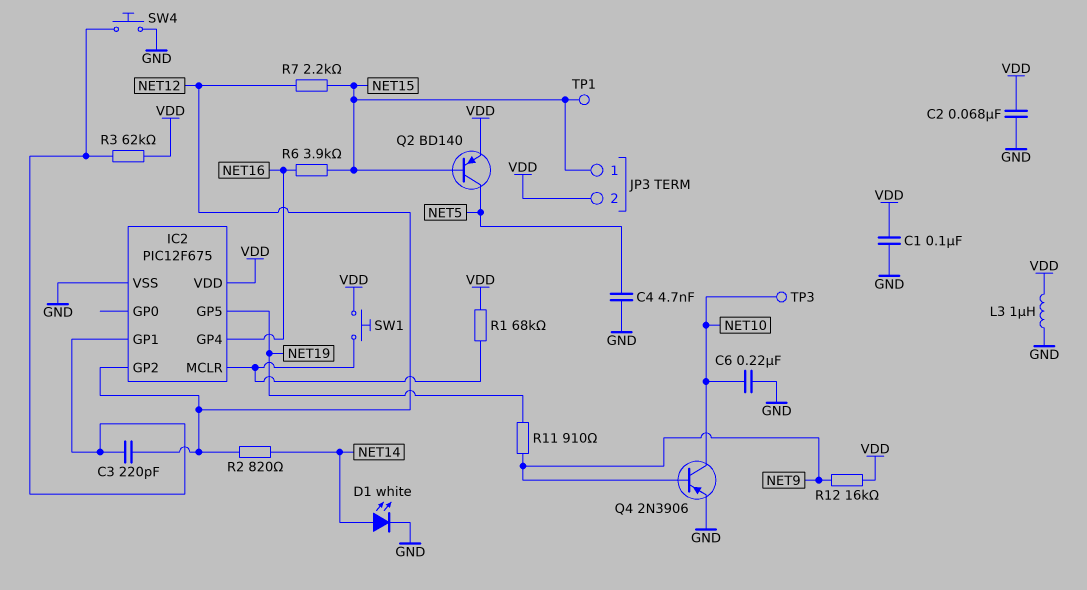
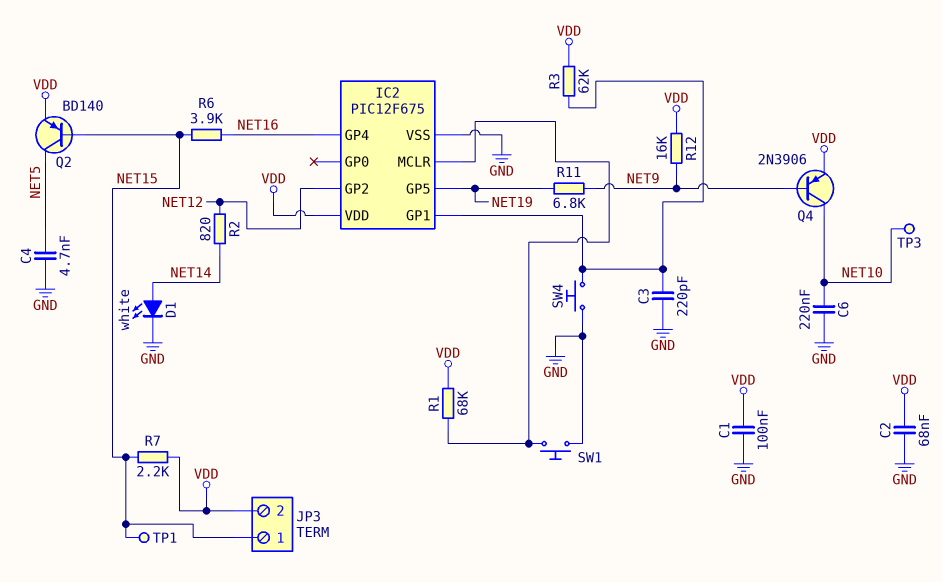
C3: 220pF (IC2/GP1, NET12) -> 220pF (GND, IC2/GP1)
L3: 1uH (GND, VDD) -> none
Q4: PNP 2N3906 (B NET9, C NET10, E GND) -> PNP 2N3906 (B NET9, C NET10, E VDD)
R7: 2.2k (NET12, NET15) -> 2.2k (NET15, VDD)
R11: 910 (NET9, NET19) -> 6.8k (NET9, NET19)
SW1: button (IC2/MCLR, VDD) -> button (GND, IC2/MCLR)

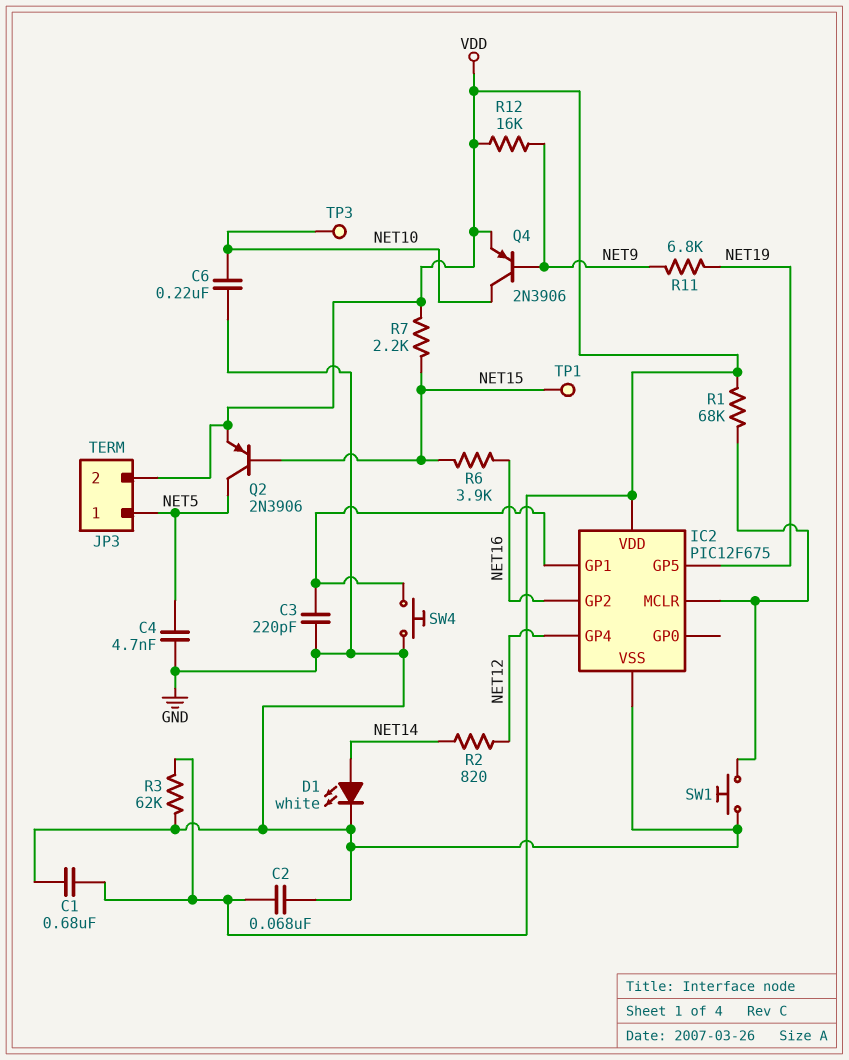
C1: 100nF (GND, VDD) -> 680nF (GND, VDD)
IC2 pin GP2: NET12 -> NET16
IC2 pin GP4: NET16 -> NET12
JP3 pin 1: NET15 -> NET5
Q2: PNP BD140 (B NET15, C NET5, E VDD) -> PNP 2N3906 (B NET15, C NET5, E VDD)
R3: 62k (IC2/GP1, VDD) -> 62k (GND, VDD)

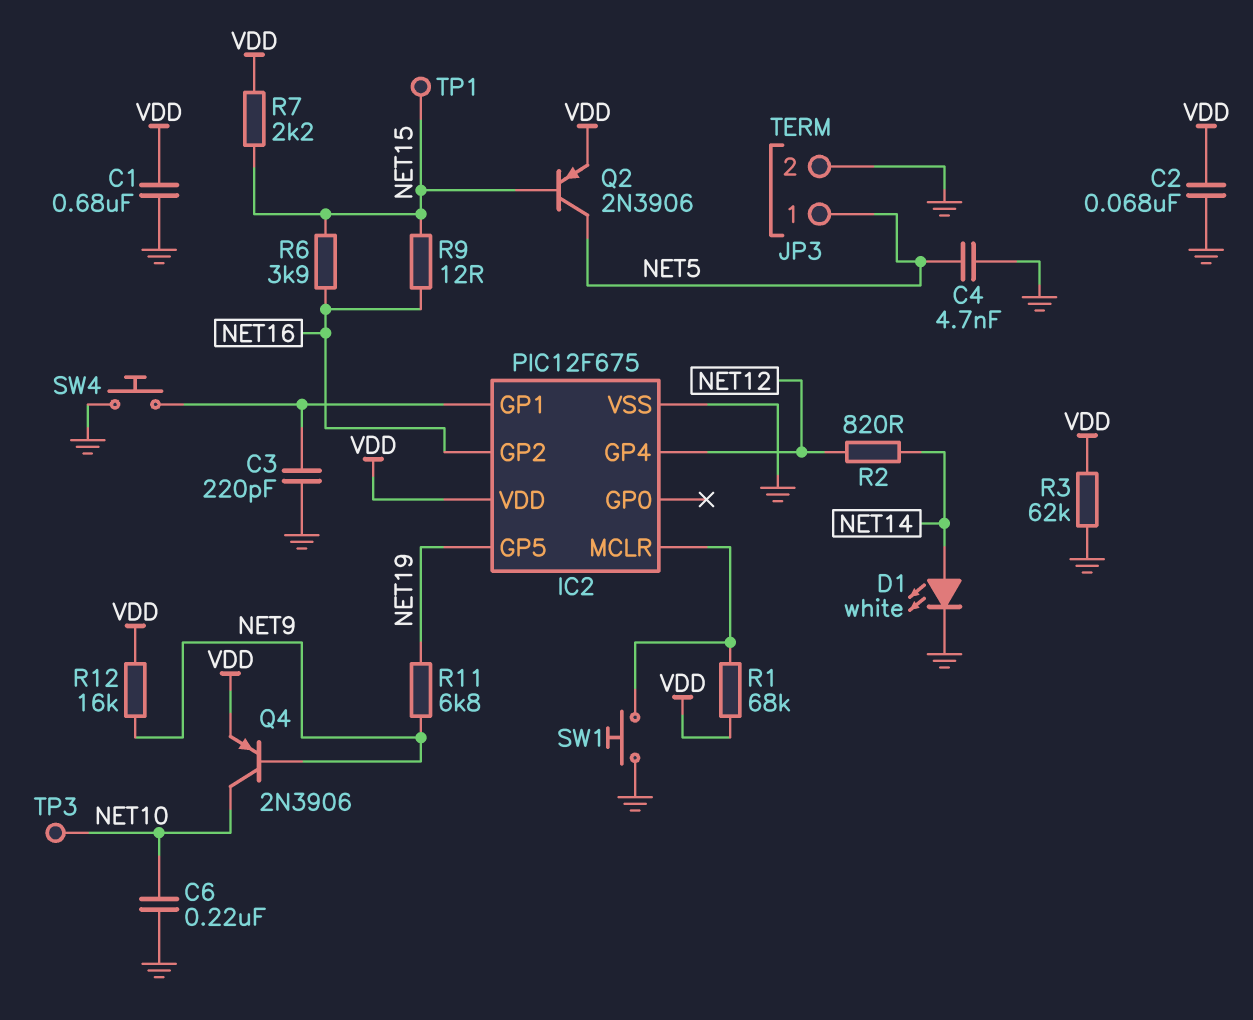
JP3 pin 2: VDD -> GND
R9: none -> 12 (NET15, NET16)

